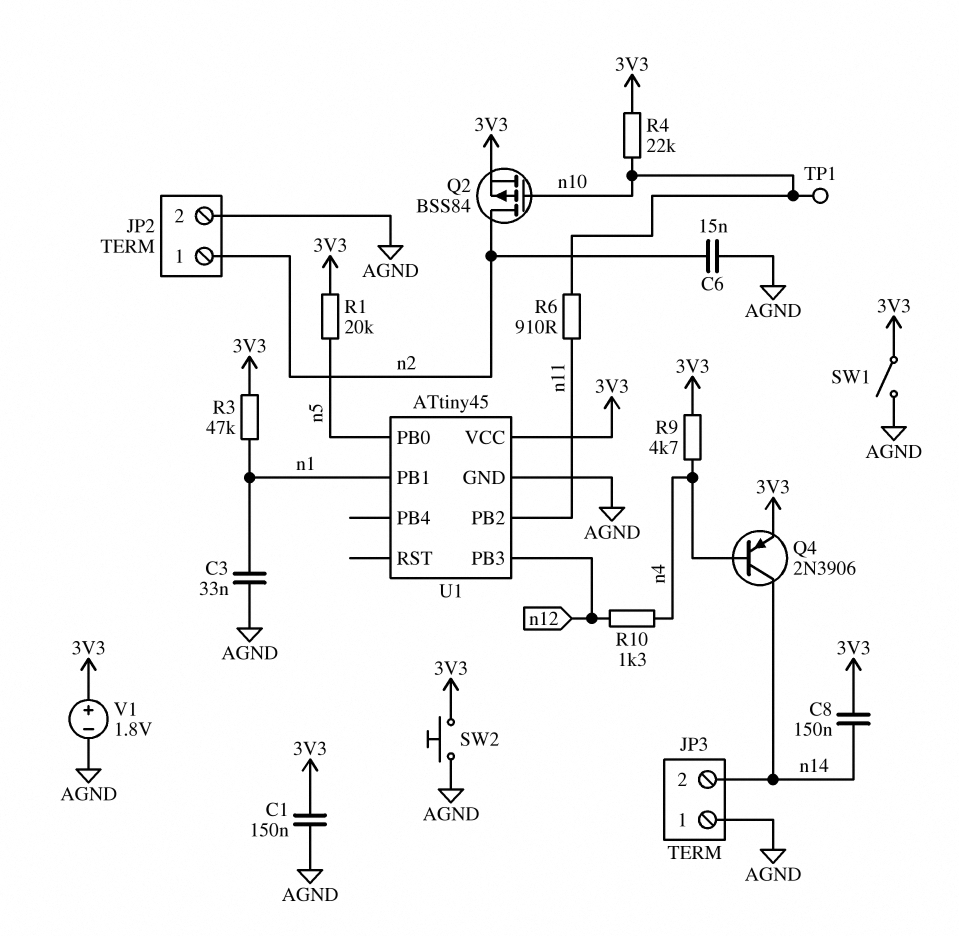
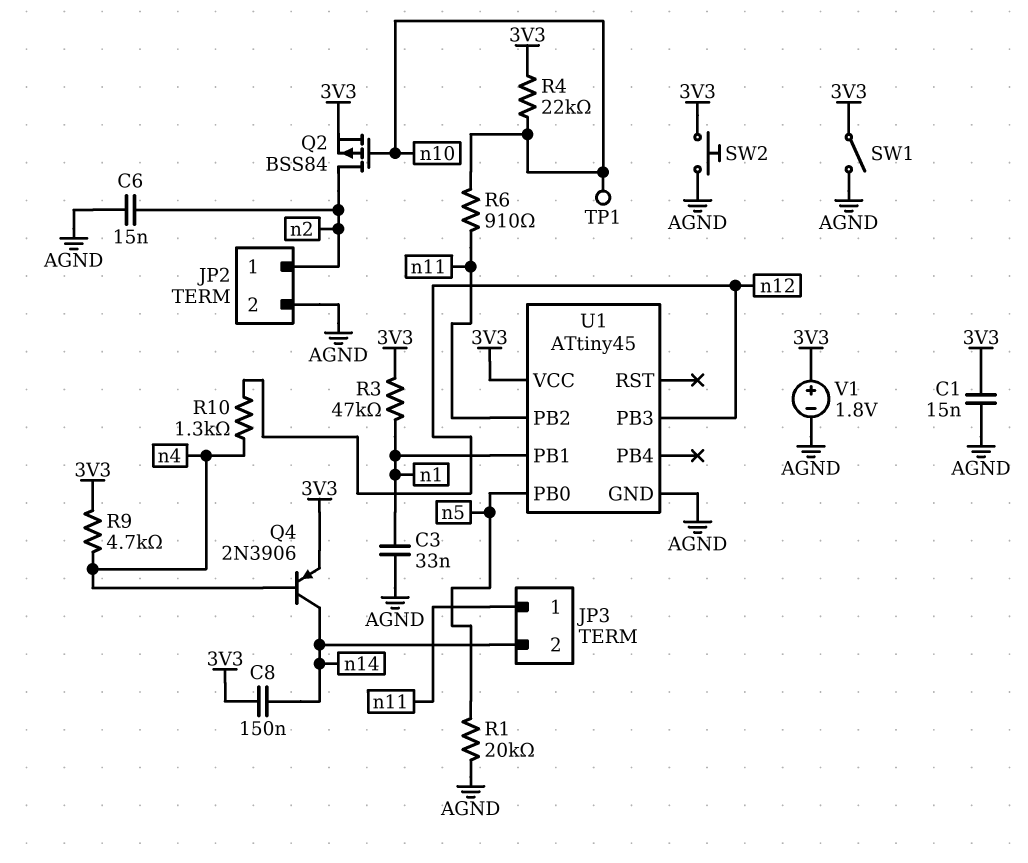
C1: 150nF (3V3, AGND) -> 15nF (3V3, AGND)
JP3 pin 1: AGND -> n11
R1: 20k (3V3, n5) -> 20k (AGND, n5)

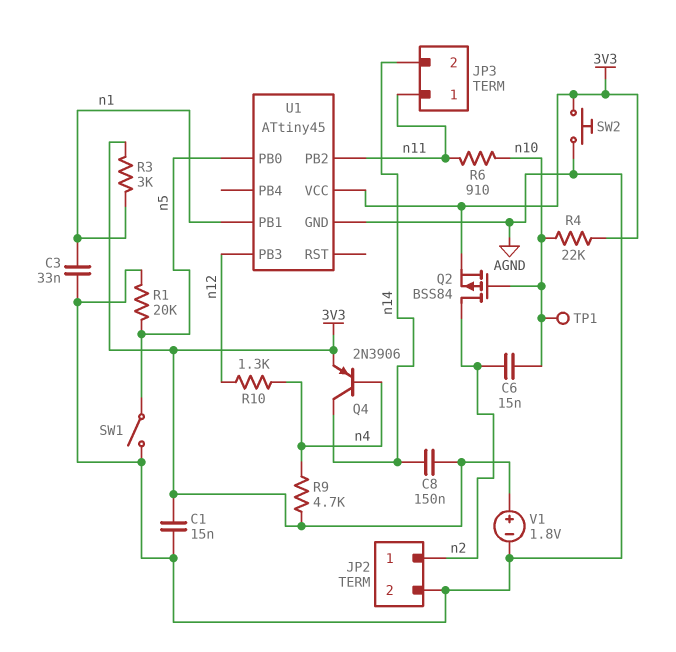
C6: 15nF (AGND, n2) -> 15nF (n2, n10)
R3: 47k (3V3, n1) -> 3k (3V3, n1)
SW1: switch (3V3, AGND) -> switch (AGND, n5)

